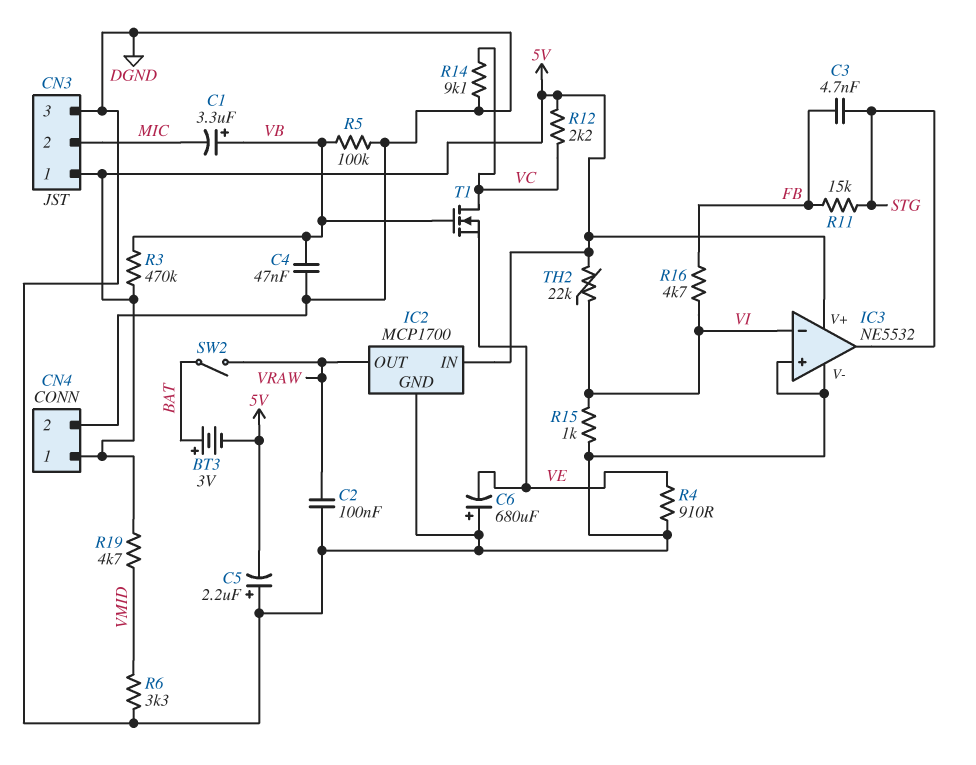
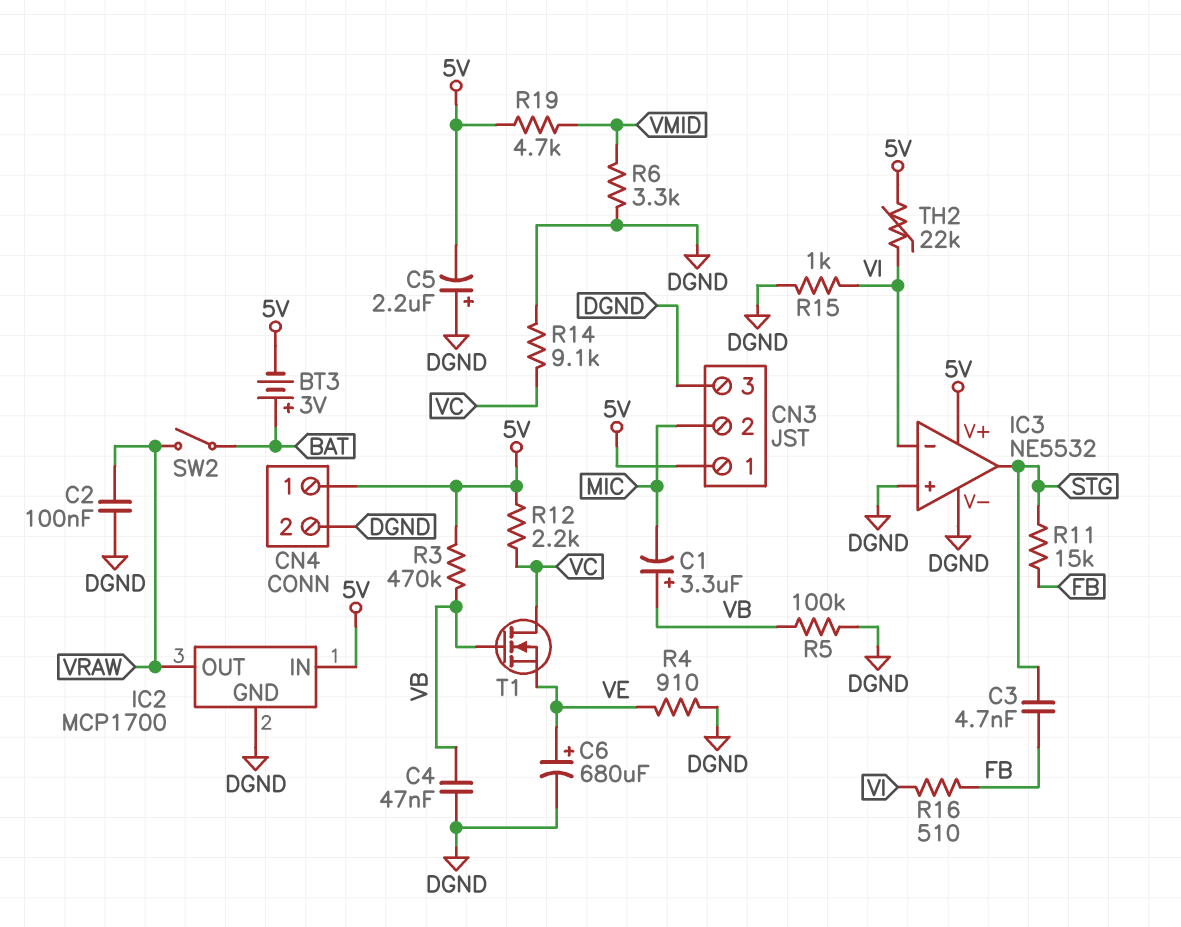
C6: 680uF (plus DGND, minus VE) -> 680uF (plus VE, minus DGND)
R16: 4.7k (FB, VI) -> 510 (FB, VI)

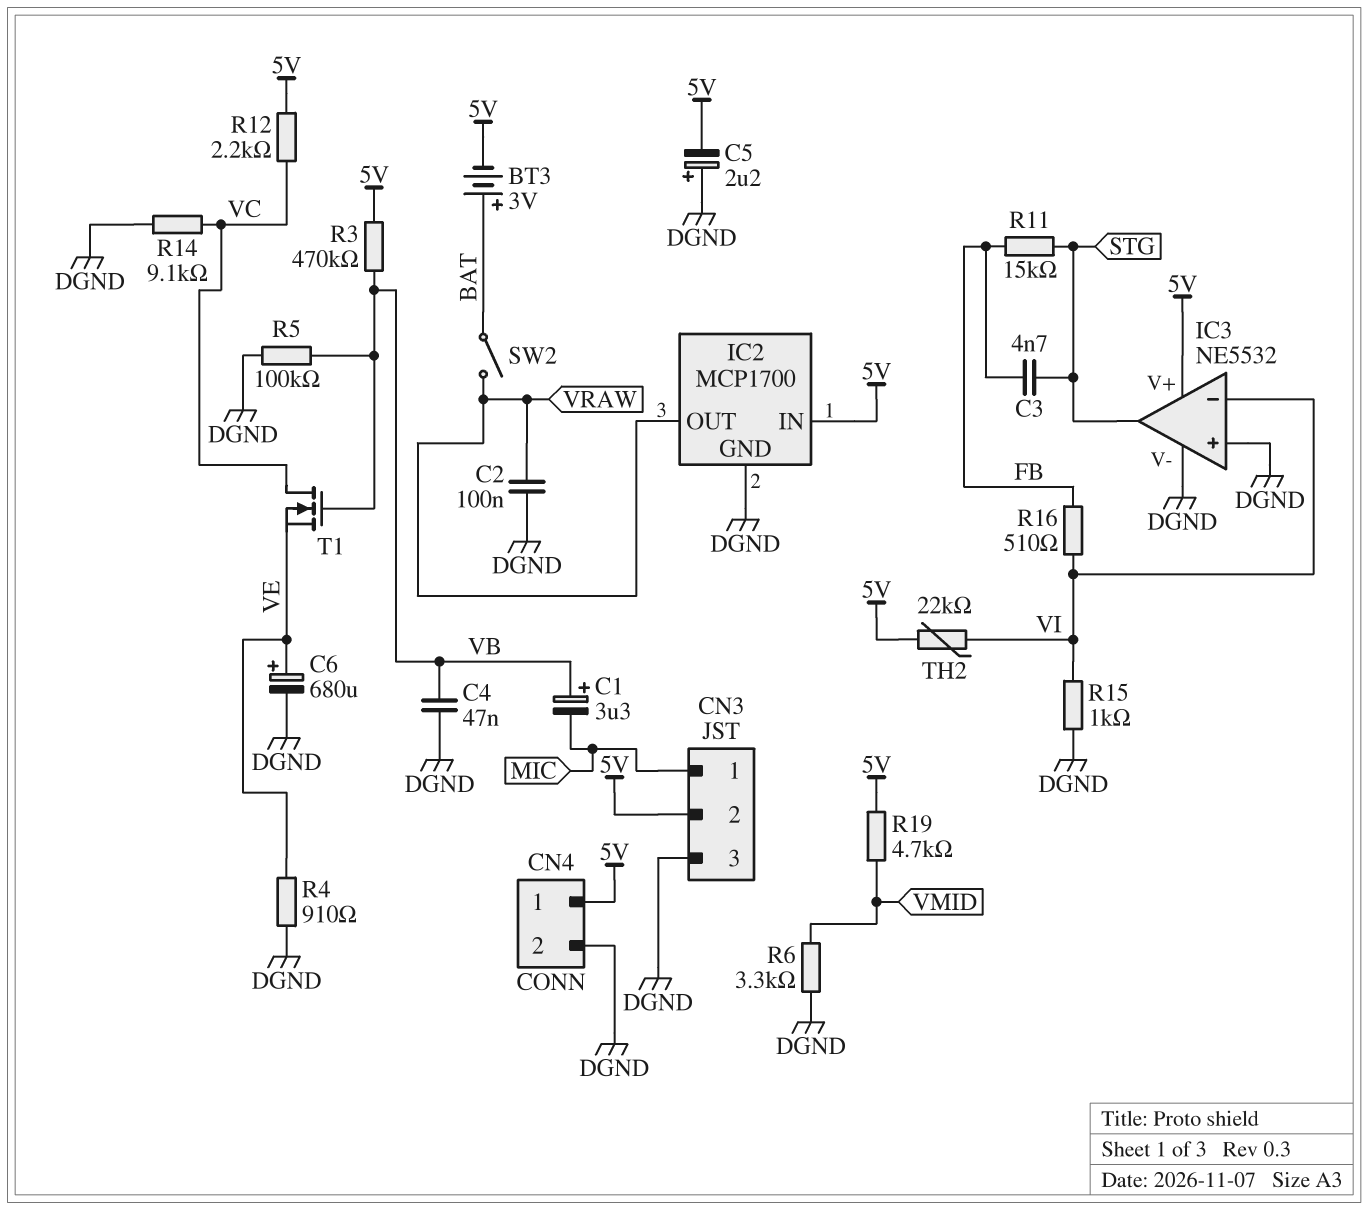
CN3 pin 1: 5V -> MIC
CN3 pin 2: MIC -> 5V

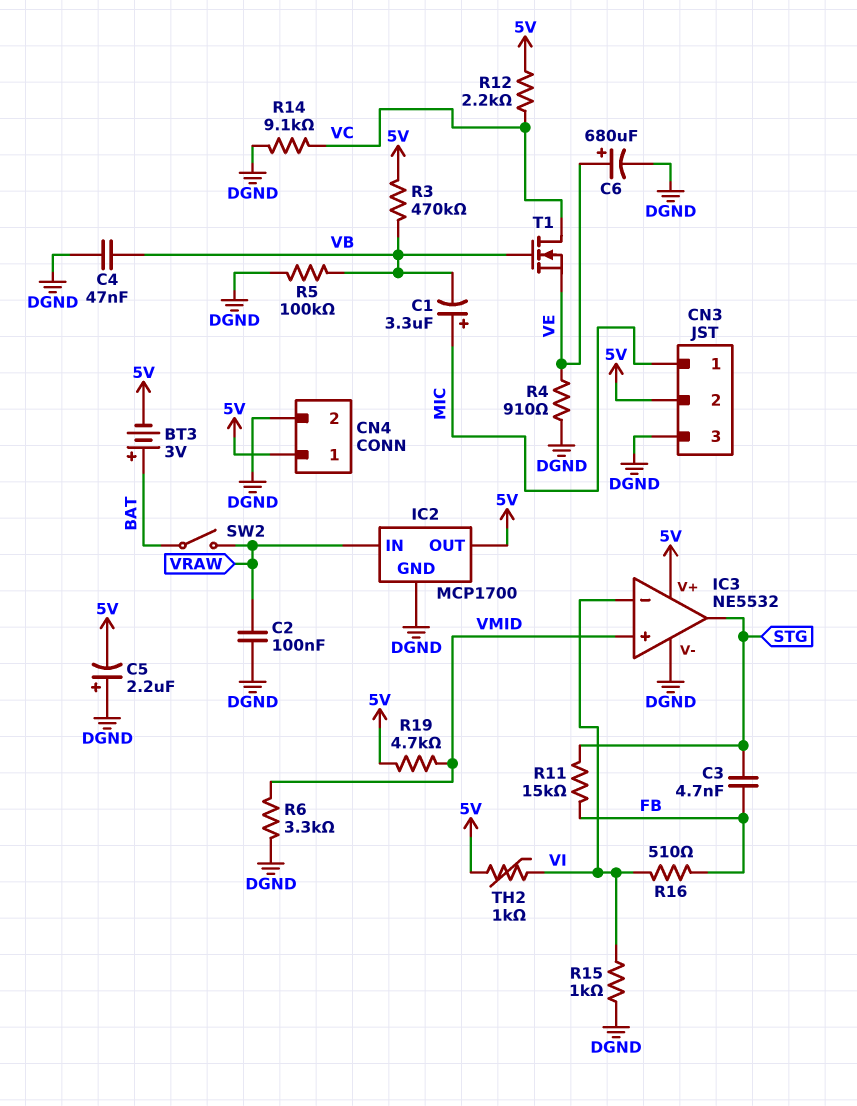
C1: 3.3uF (plus VB, minus MIC) -> 3.3uF (plus MIC, minus VB)
IC2 pin IN: 5V -> VRAW
IC2 pin OUT: VRAW -> 5V
IC3 pin in+: DGND -> VMID
TH2: 22k (5V, VI) -> 1k (5V, VI)

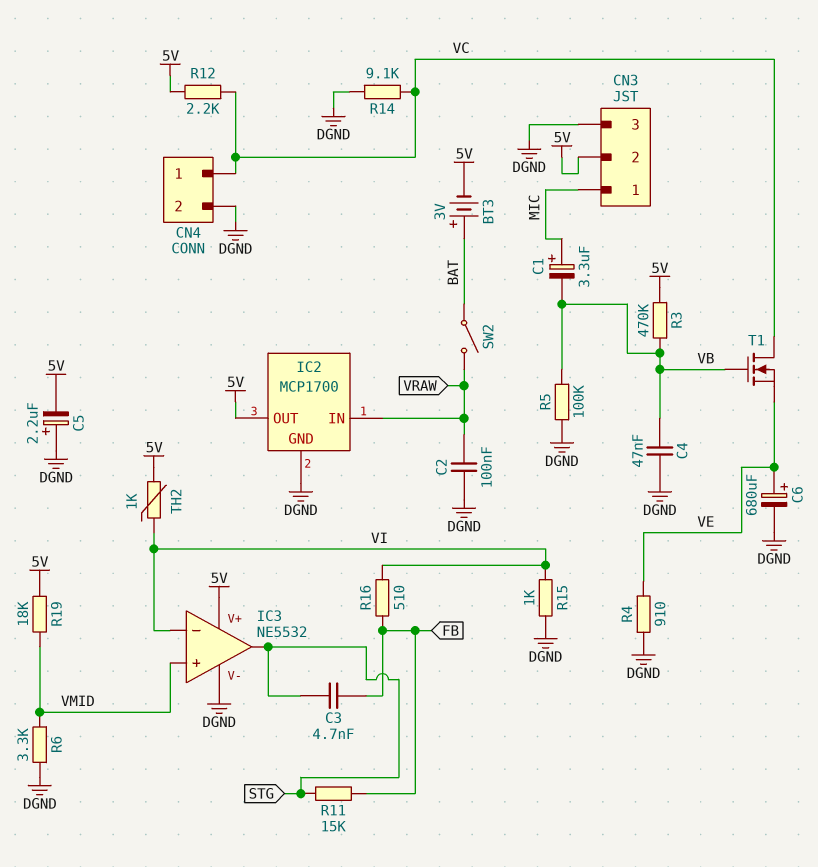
CN4 pin 1: 5V -> VC
R19: 4.7k (5V, VMID) -> 18k (5V, VMID)

